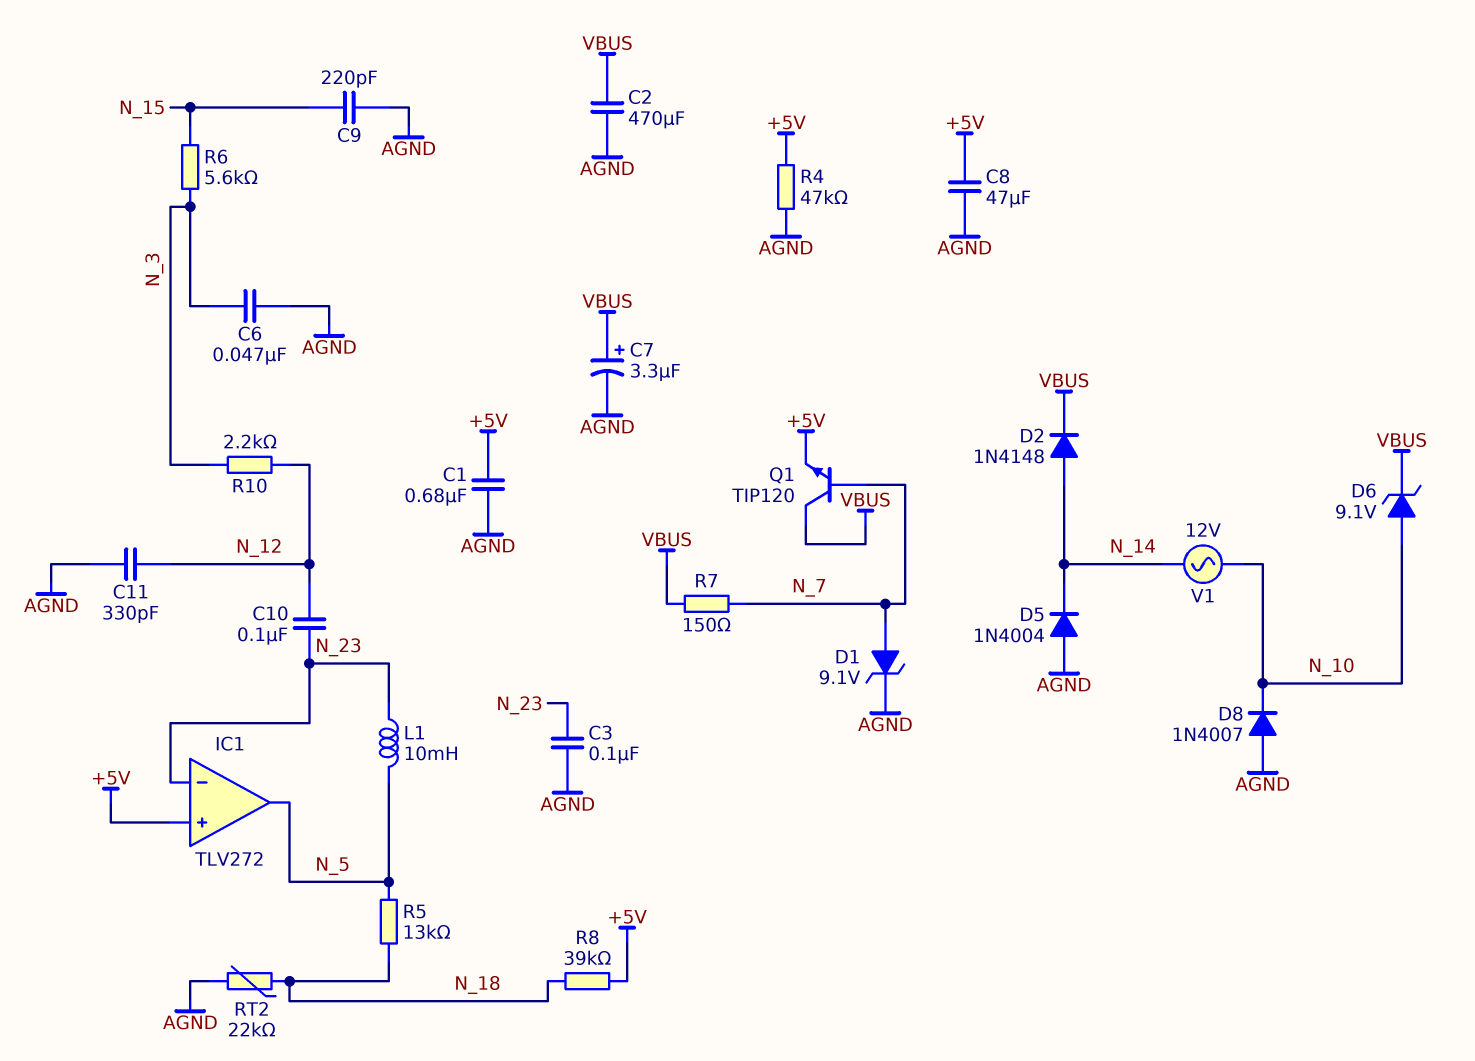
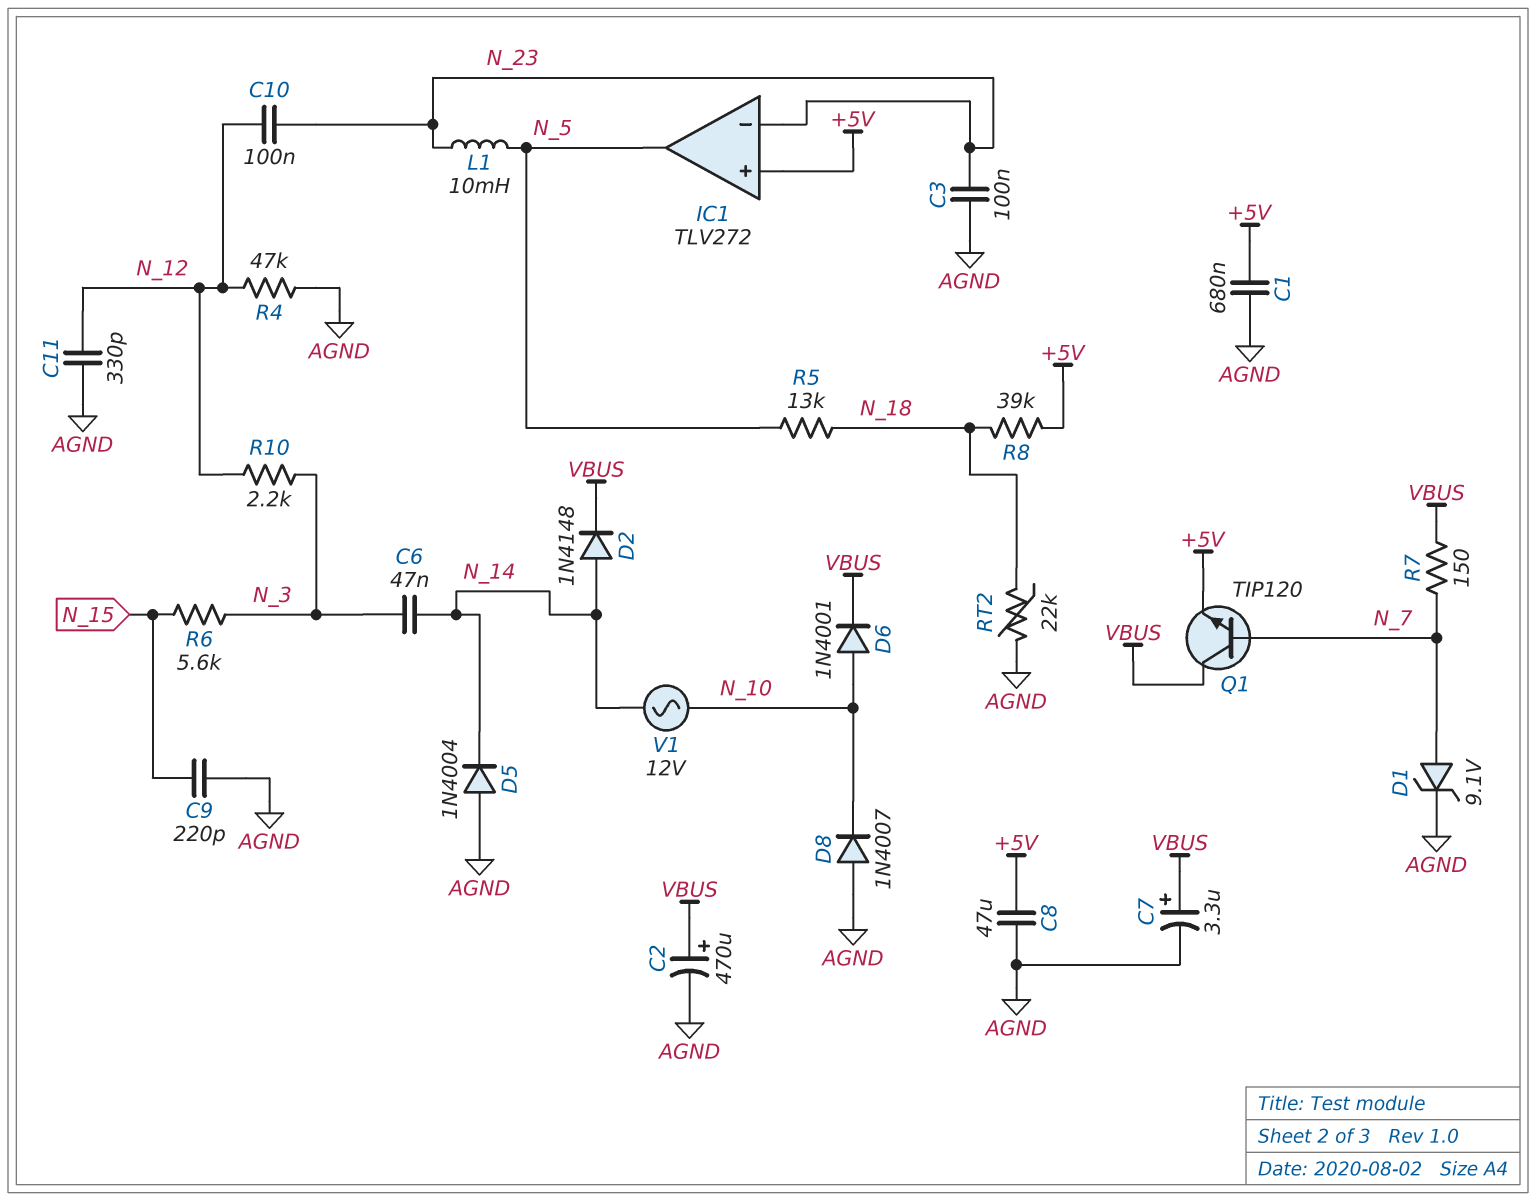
C2: 470uF (AGND, VBUS) -> 470uF (plus VBUS, minus AGND)
C6: 47nF (AGND, N_3) -> 47nF (N_3, N_14)
D6: zener 9.1V (A N_10, K VBUS) -> diode 1N4001 (A N_10, K VBUS)
R4: 47k (+5V, AGND) -> 47k (AGND, N_12)

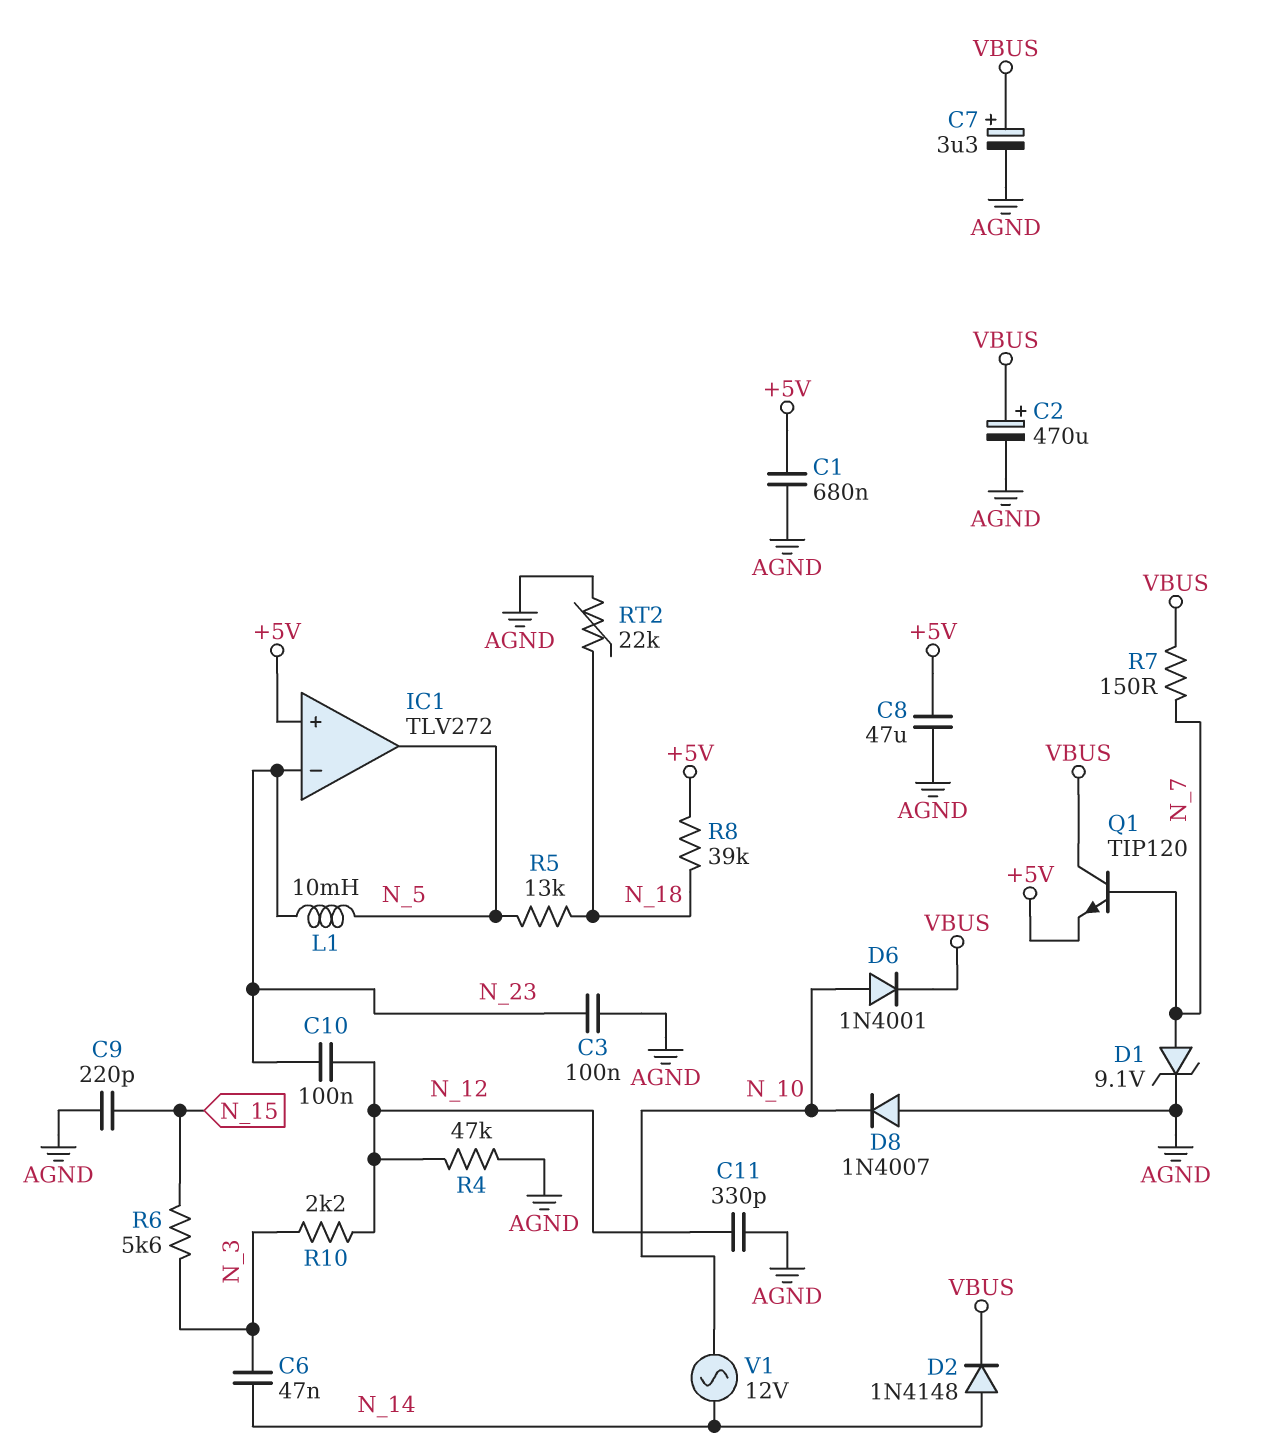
D5: diode 1N4004 (A AGND, K N_14) -> none

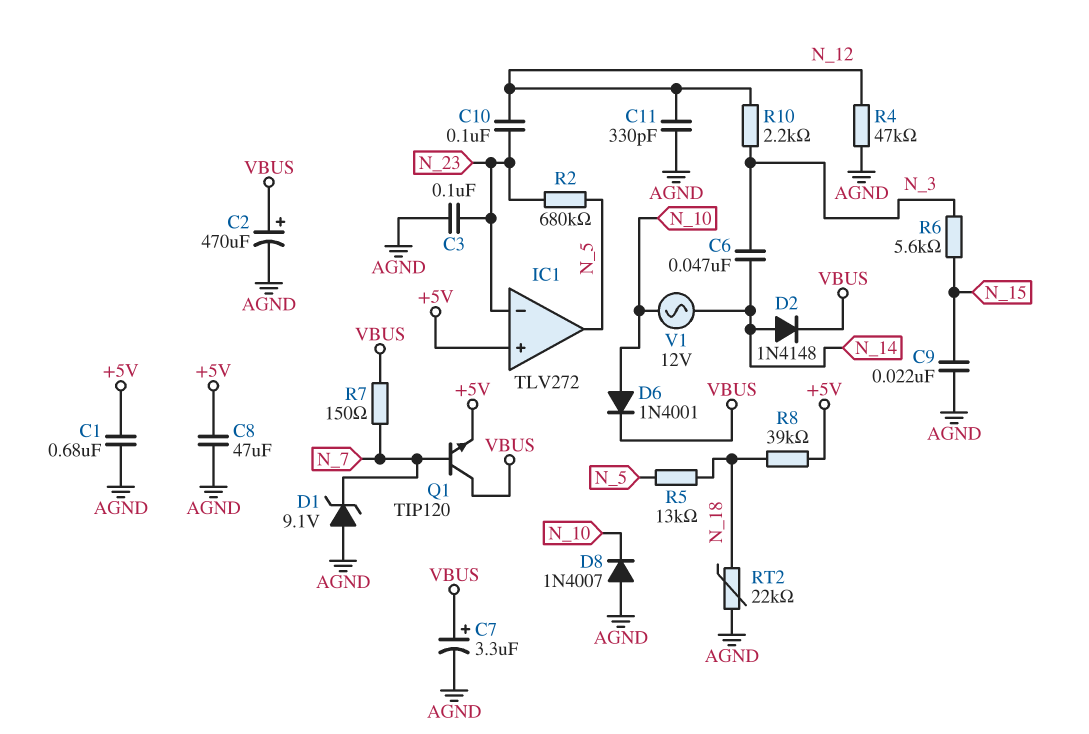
C9: 220pF (AGND, N_15) -> 22nF (AGND, N_15)
D1: zener 9.1V (A N_7, K AGND) -> zener 9.1V (A AGND, K N_7)
L1: 10mH (N_5, N_23) -> none
R2: none -> 680k (N_5, N_23)

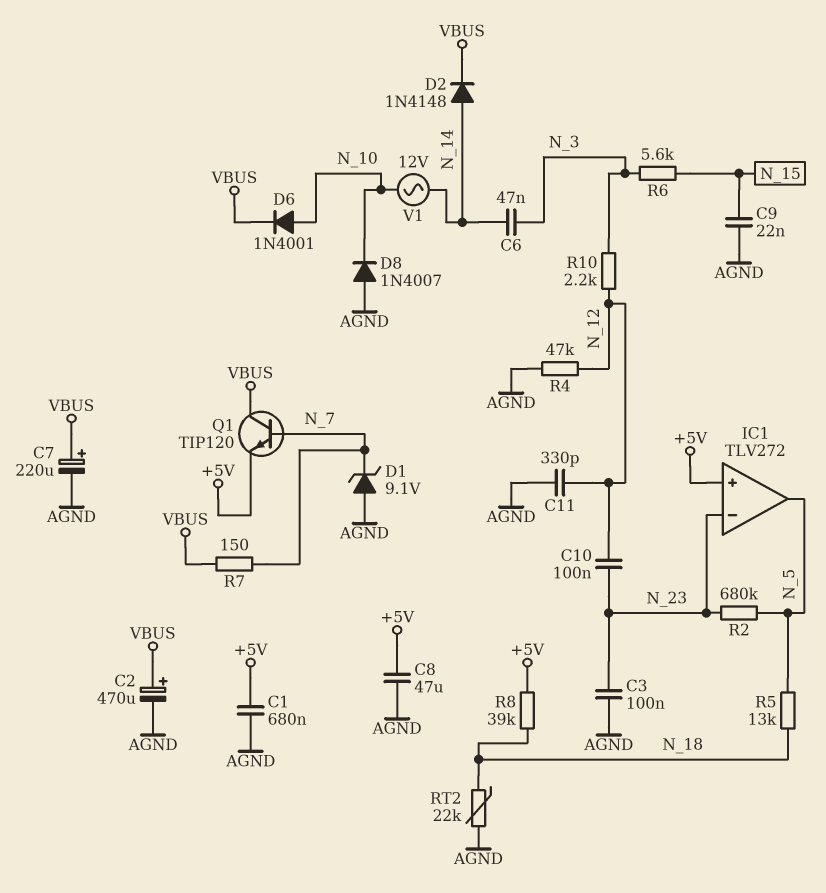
C7: 3.3uF (plus VBUS, minus AGND) -> 220uF (plus VBUS, minus AGND)

